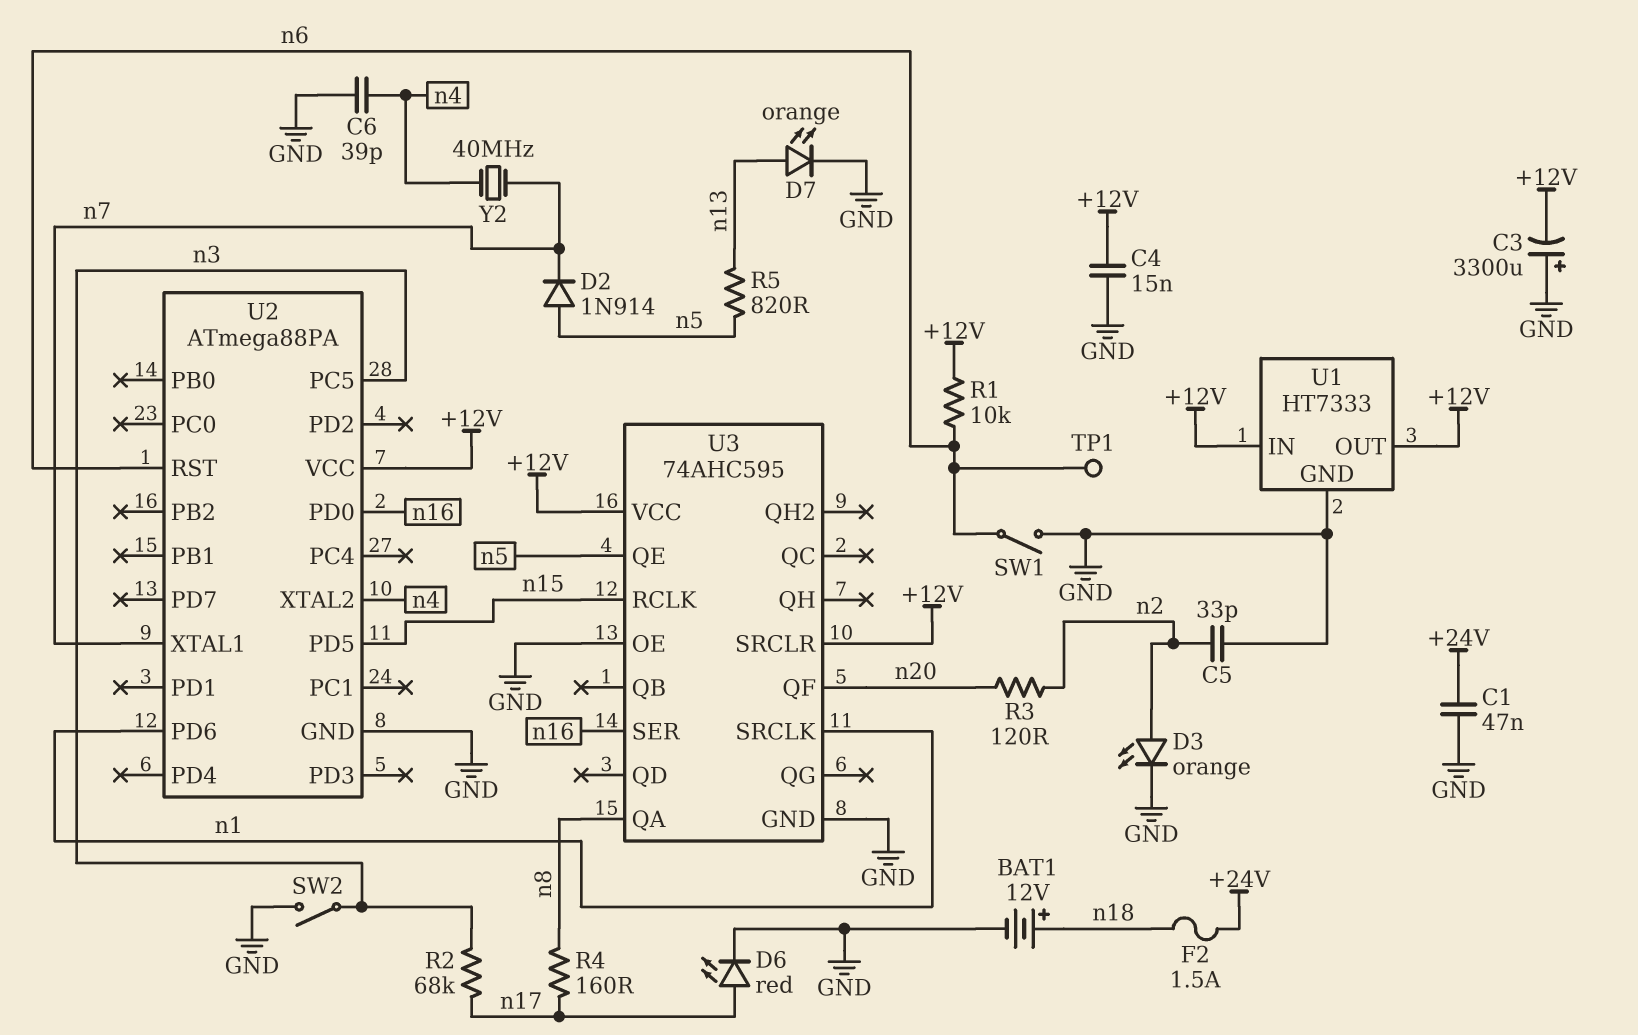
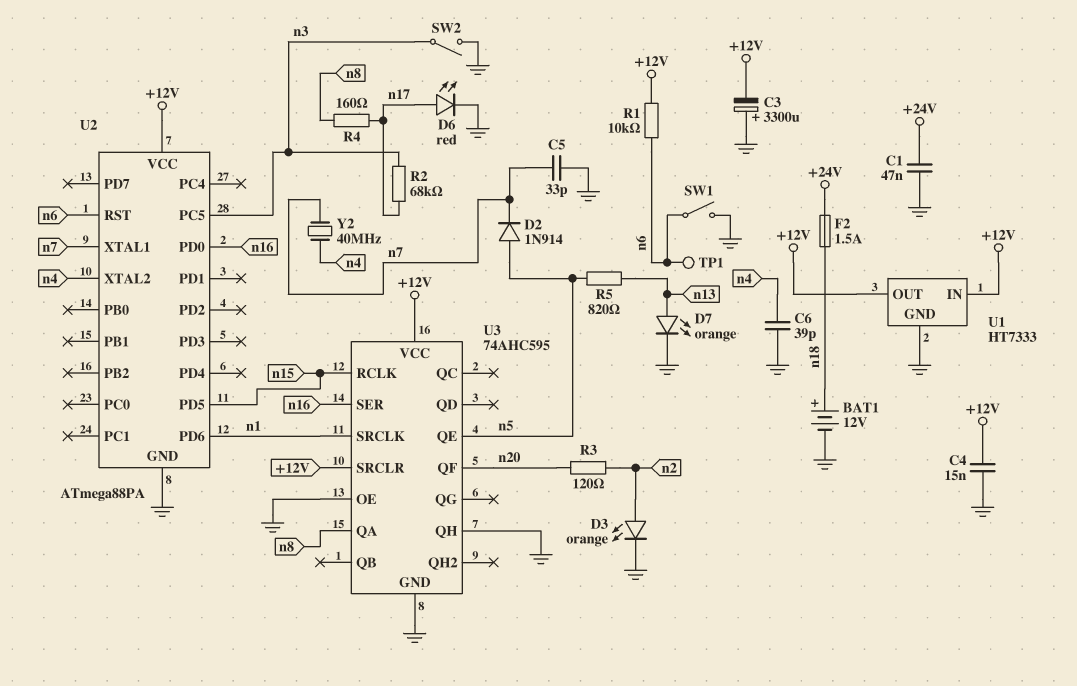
C5: 33pF (GND, n2) -> 33pF (GND, n7)
U3 pin QH: none -> GND

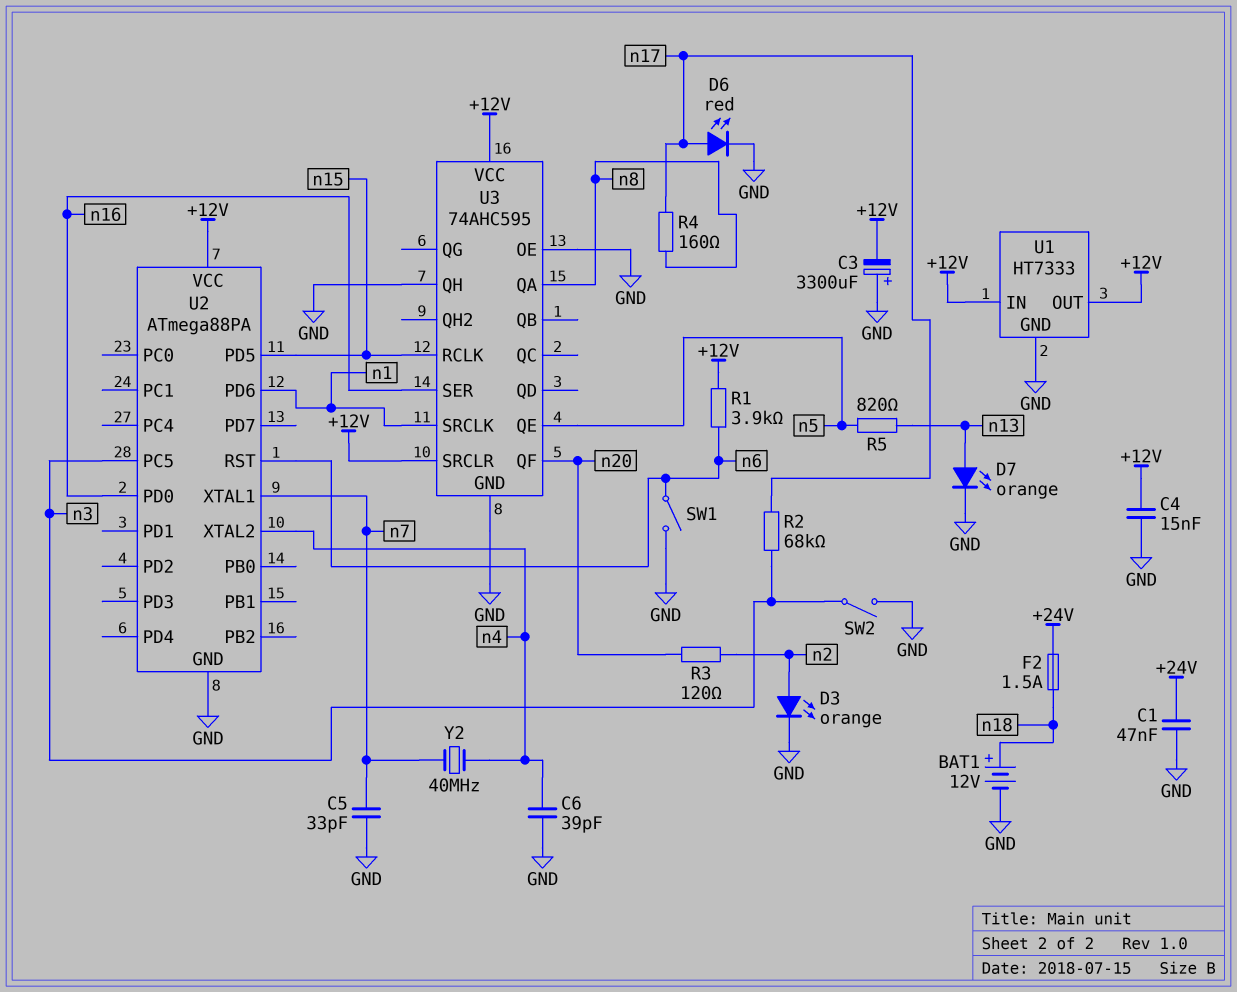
D2: diode 1N914 (A n5, K n7) -> none
R1: 10k (+12V, n6) -> 3.9k (+12V, n6)
TP1: test point (n6) -> none

